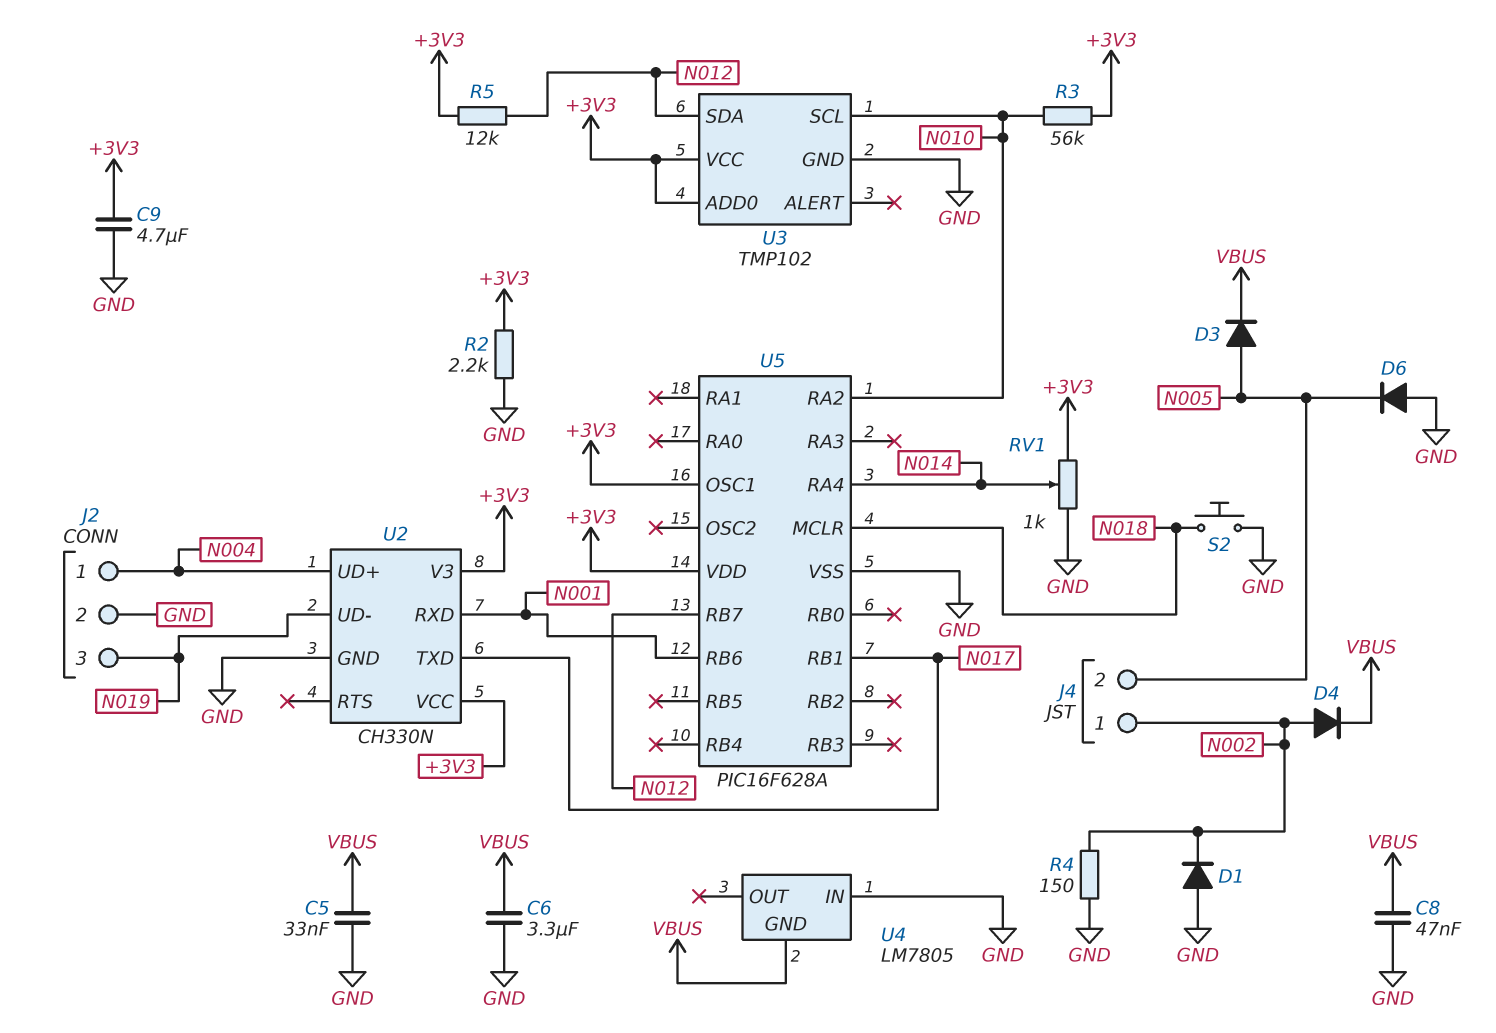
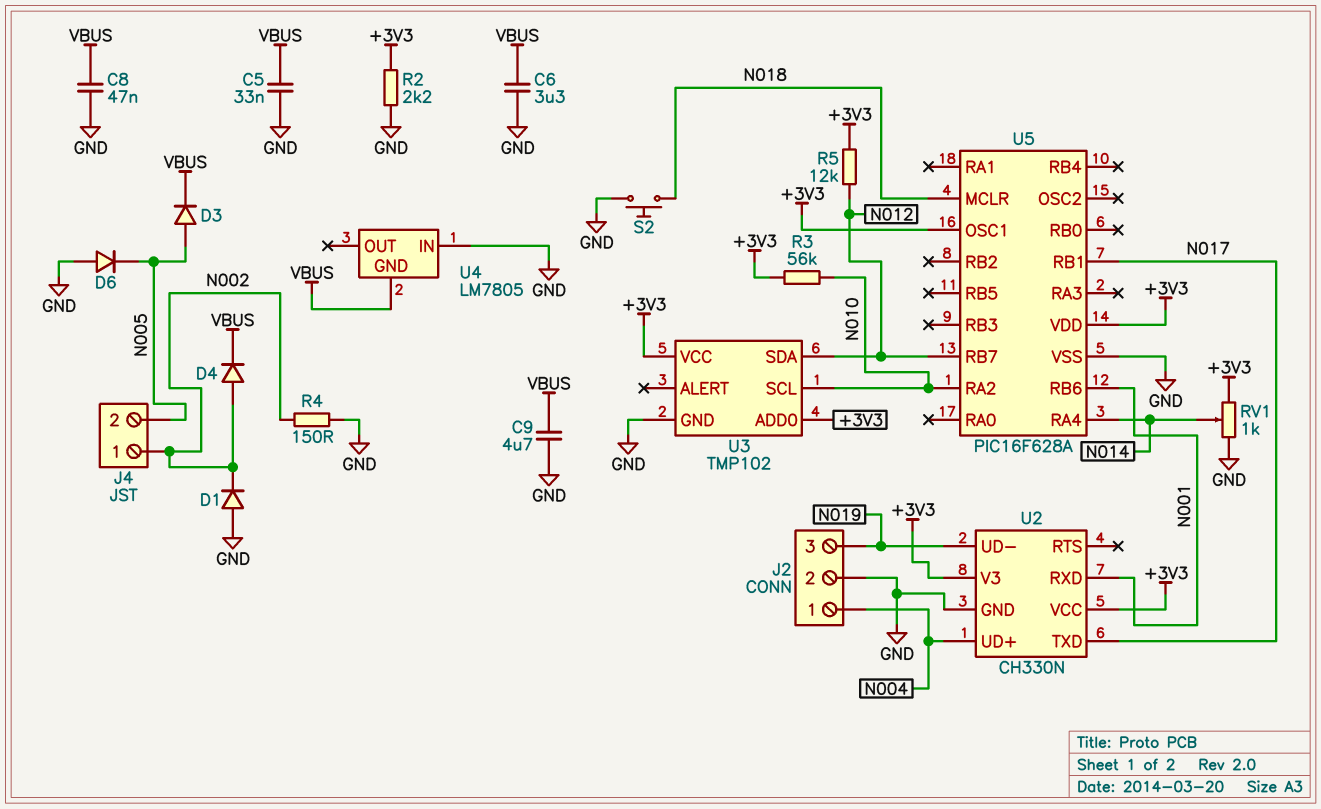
C9: 4.7uF (+3V3, GND) -> 4.7uF (GND, VBUS)

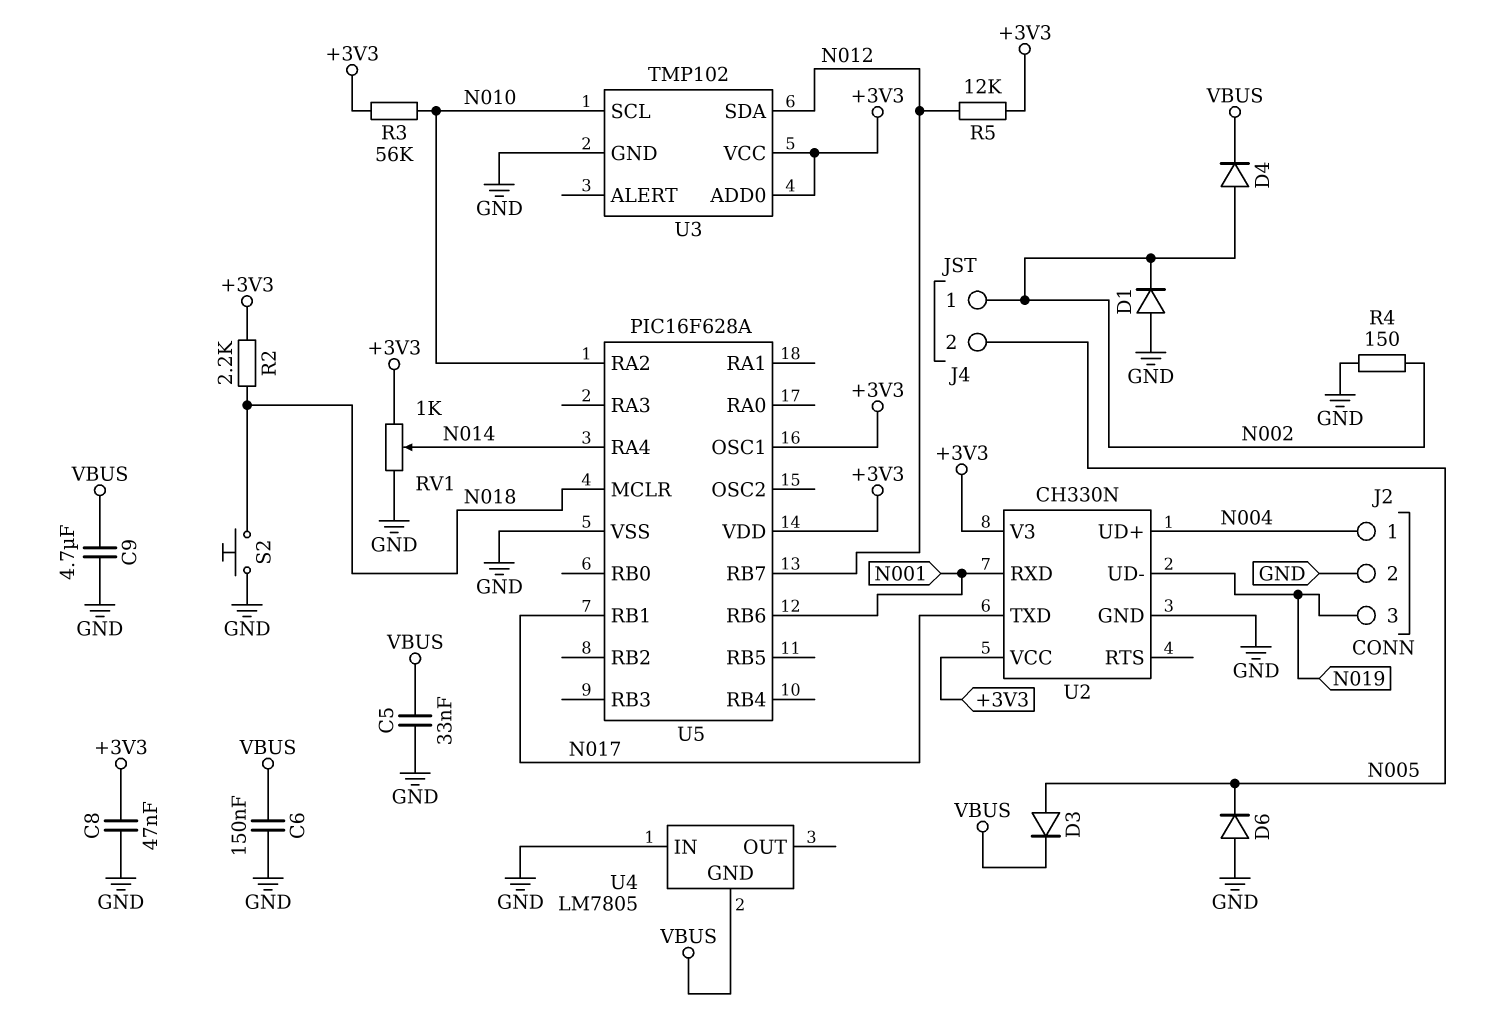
C6: 3.3uF (GND, VBUS) -> 150nF (GND, VBUS)
C8: 47nF (GND, VBUS) -> 47nF (+3V3, GND)
R2: 2.2k (+3V3, GND) -> 2.2k (+3V3, N018)

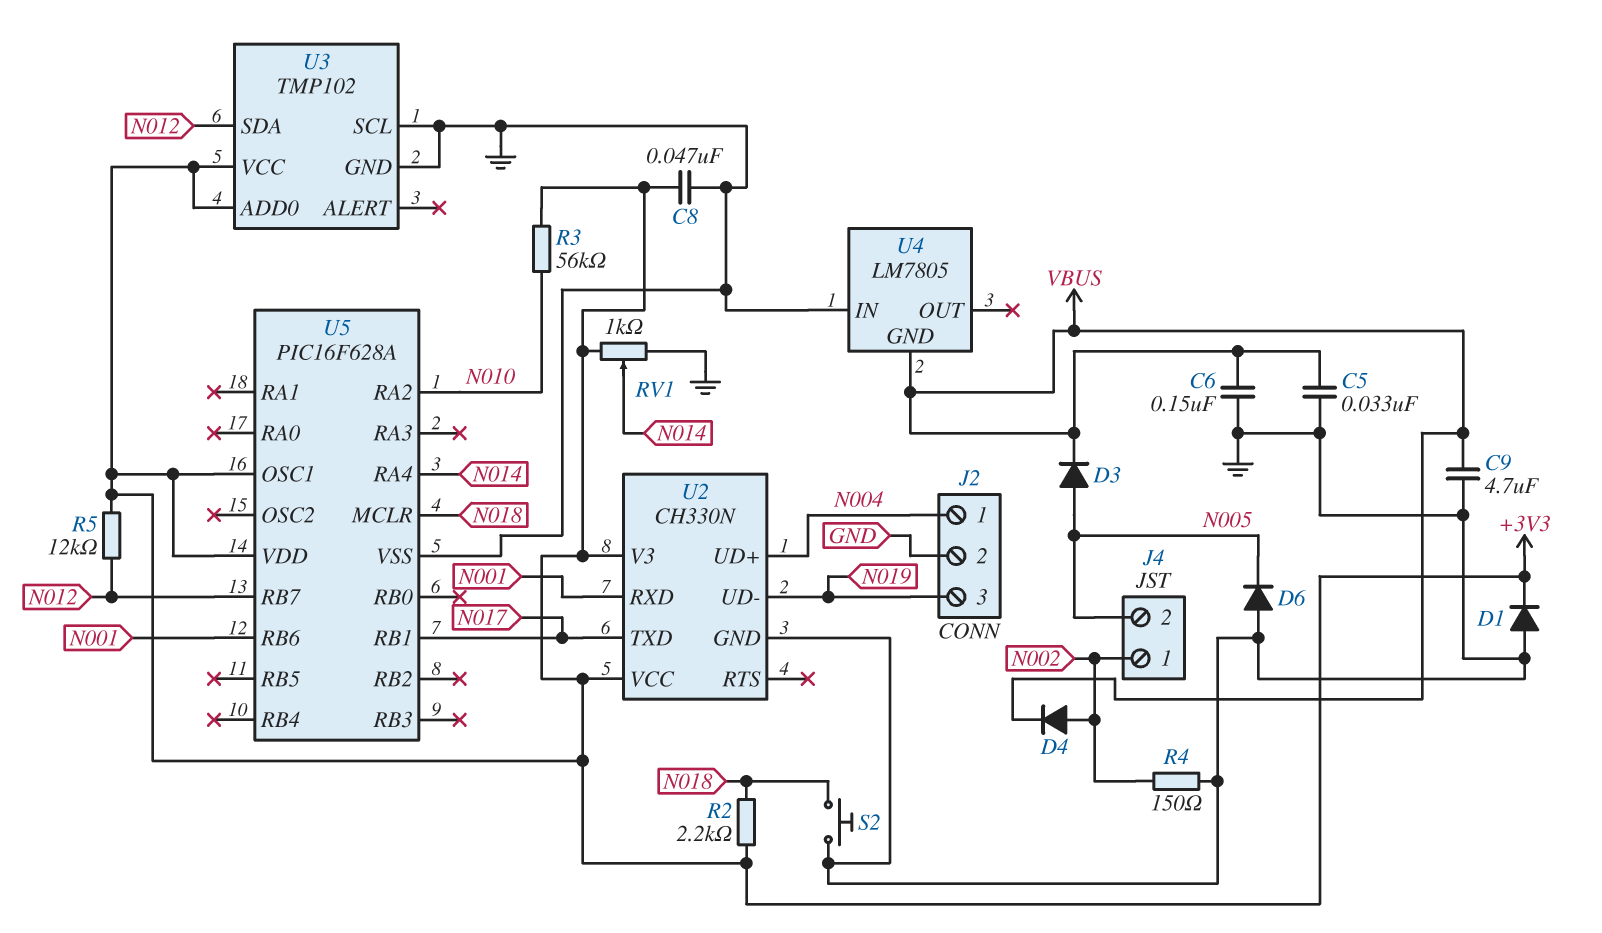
D1: diode (A GND, K N002) -> diode (A GND, K +3V3)
U3 pin SCL: N010 -> GND

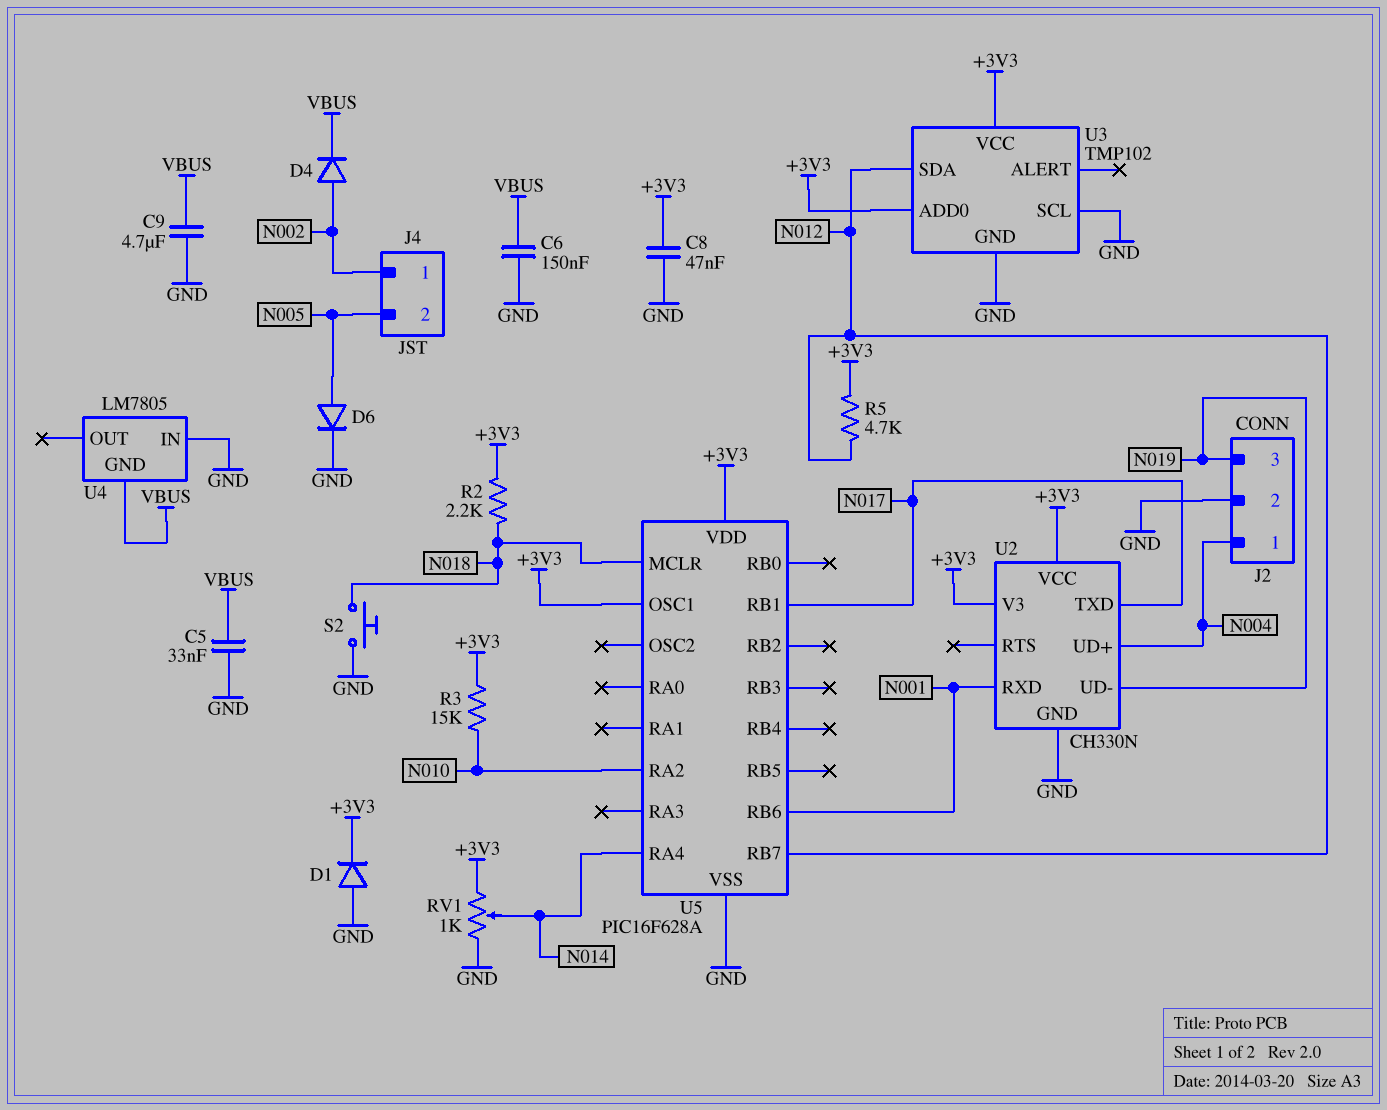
D3: diode (A N005, K VBUS) -> none
D6: diode (A GND, K N005) -> diode (A N005, K GND)
R3: 56k (+3V3, N010) -> 15k (+3V3, N010)
R4: 150 (GND, N002) -> none
R5: 12k (+3V3, N012) -> 4.7k (+3V3, N012)

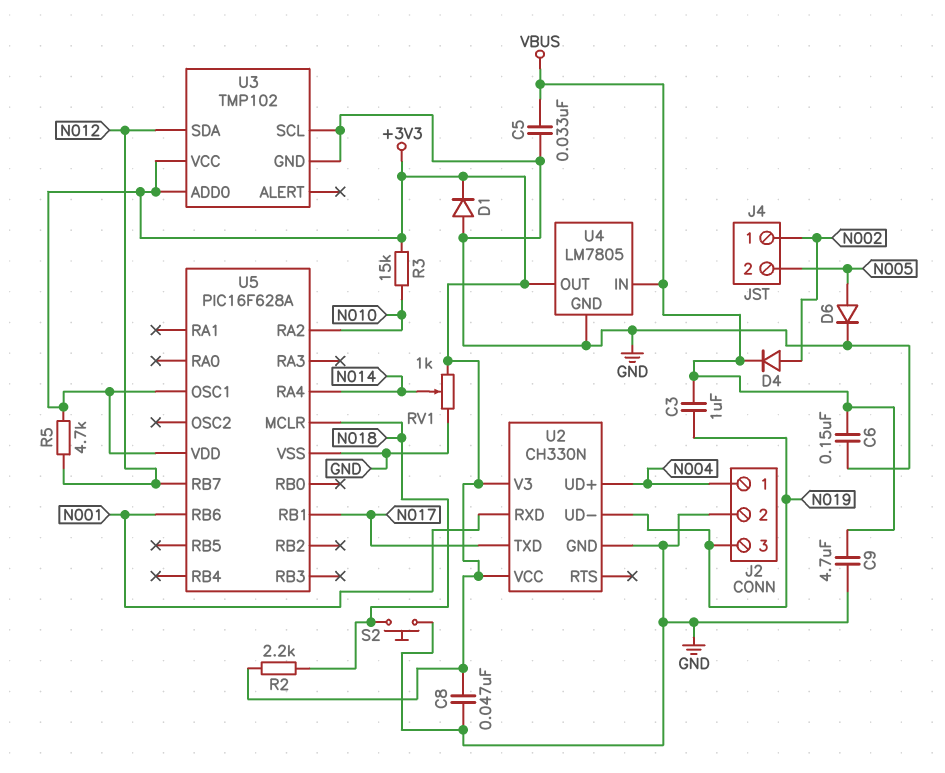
C3: none -> 1uF (N019, VBUS)
U4 pin GND: VBUS -> GND
U4 pin IN: GND -> VBUS
U4 pin OUT: none -> +3V3

